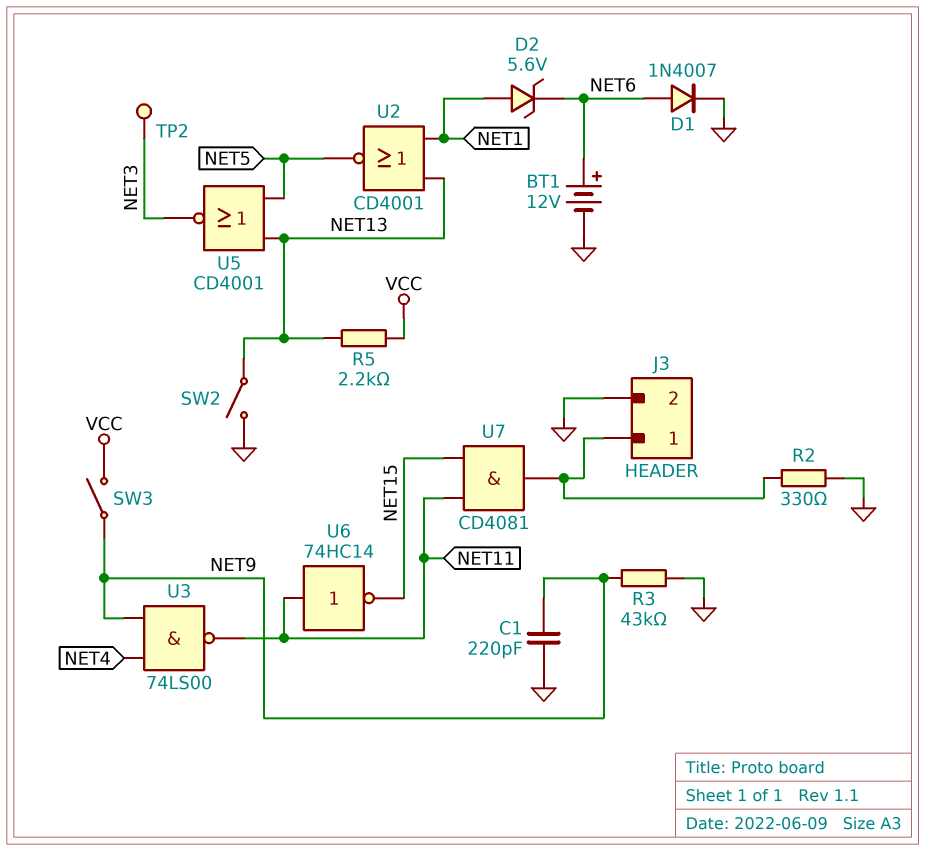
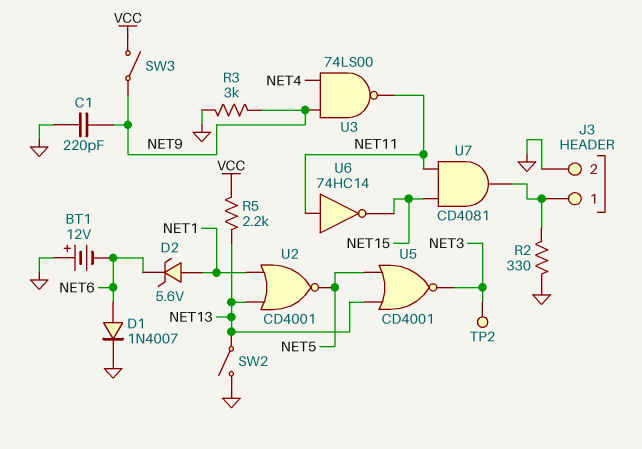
BT1: 12V (plus NET6, minus GND) -> 12V (plus GND, minus NET6)
R3: 43k (GND, NET9) -> 3k (GND, NET9)

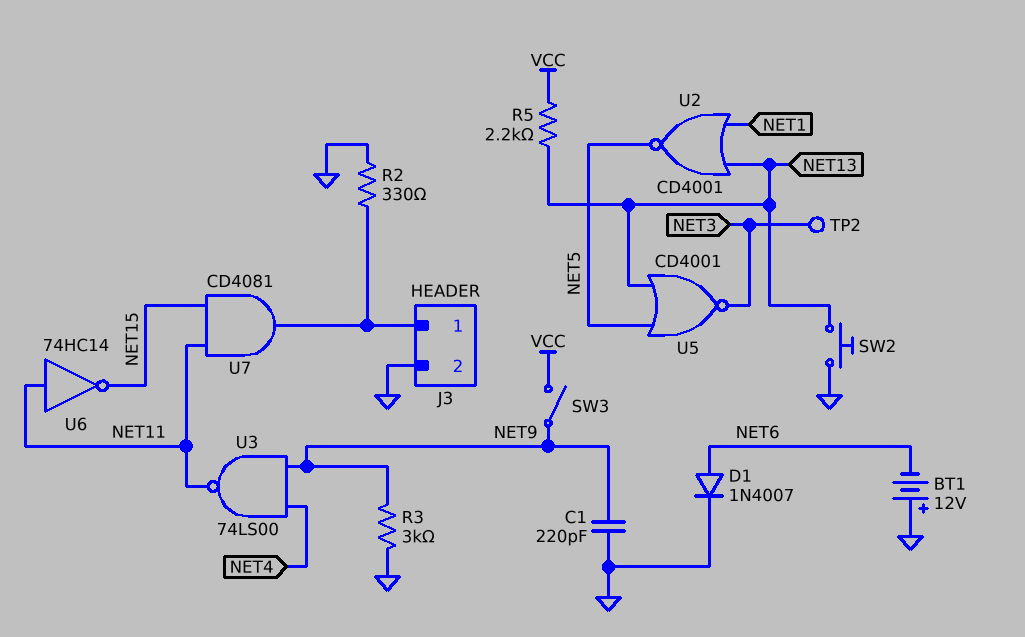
D2: zener 5.6V (A NET1, K NET6) -> none
SW2: switch (GND, NET13) -> button (GND, NET13)

